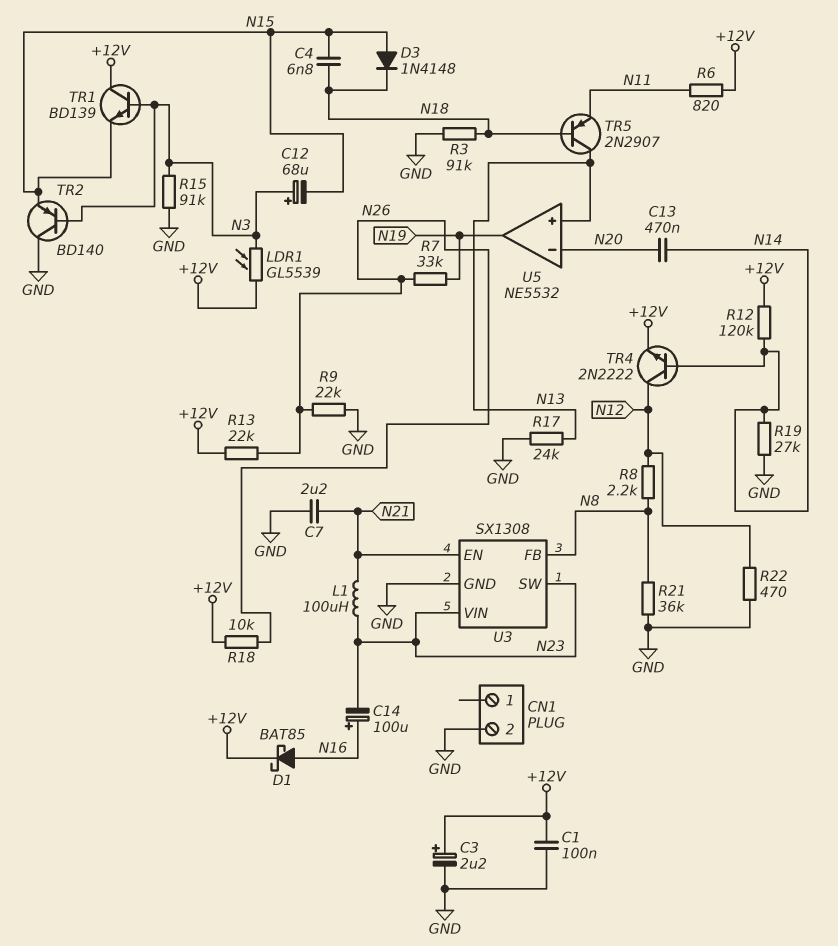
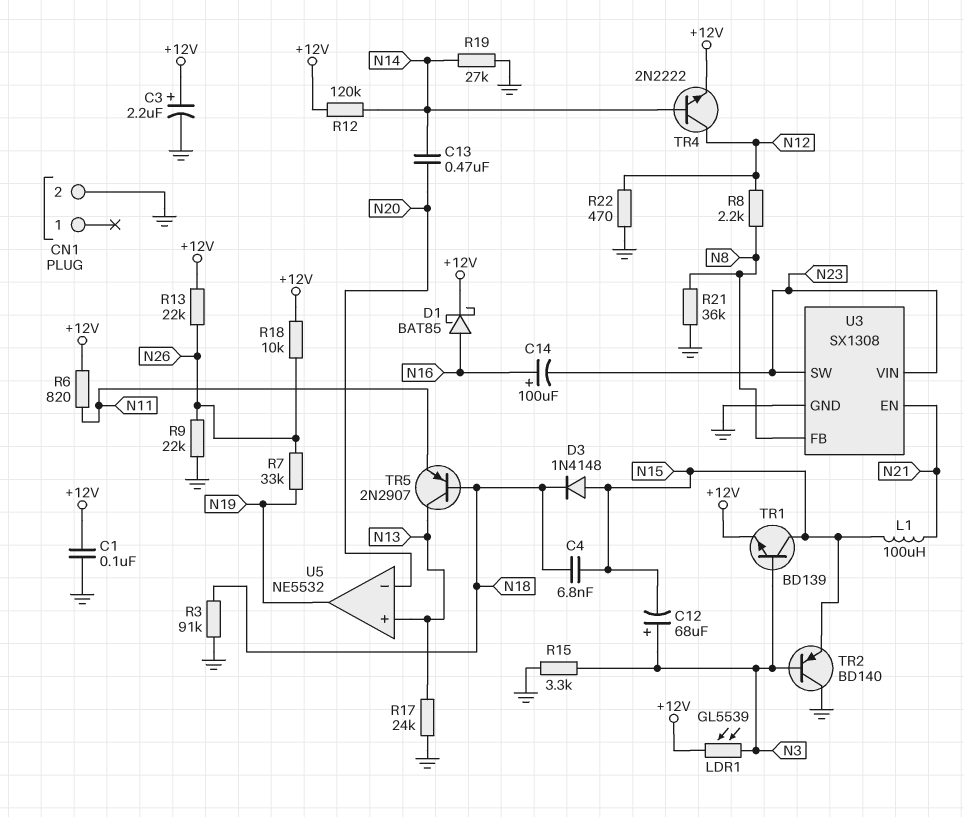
C7: 2.2uF (GND, N21) -> none
L1: 100uH (N21, N23) -> 100uH (N15, N21)
R15: 91k (GND, N3) -> 3.3k (GND, N3)
TR1: NPN BD139 (B N3, C +12V, E N15) -> NPN BD139 (B N3, C N15, E +12V)

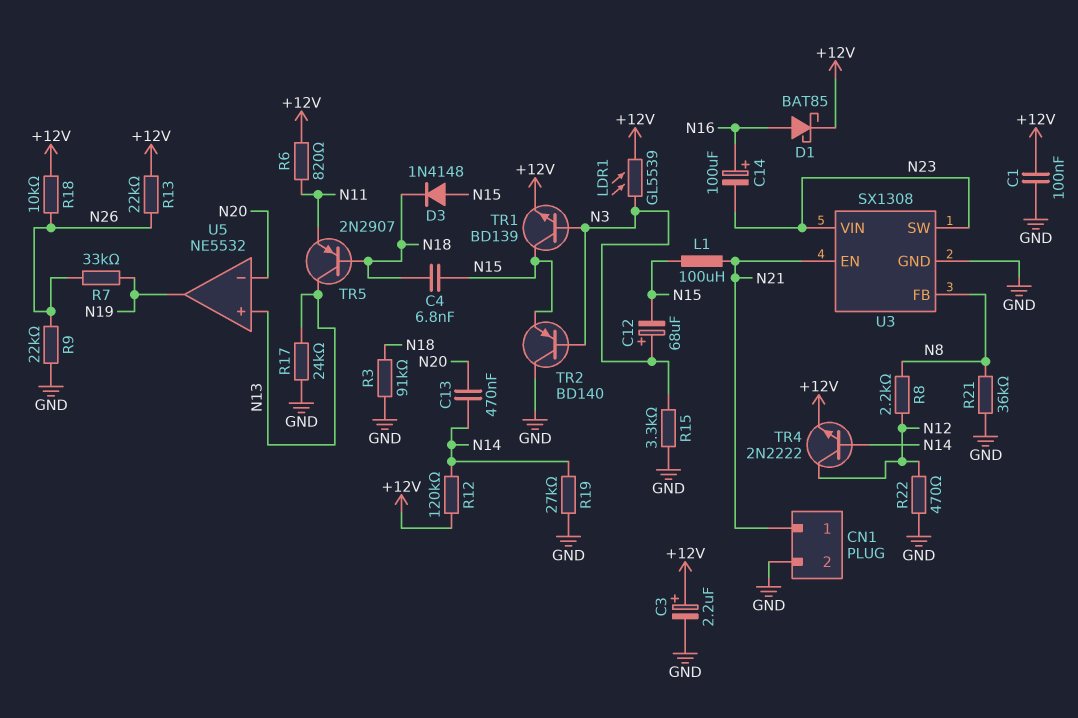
CN1 pin 1: none -> N21

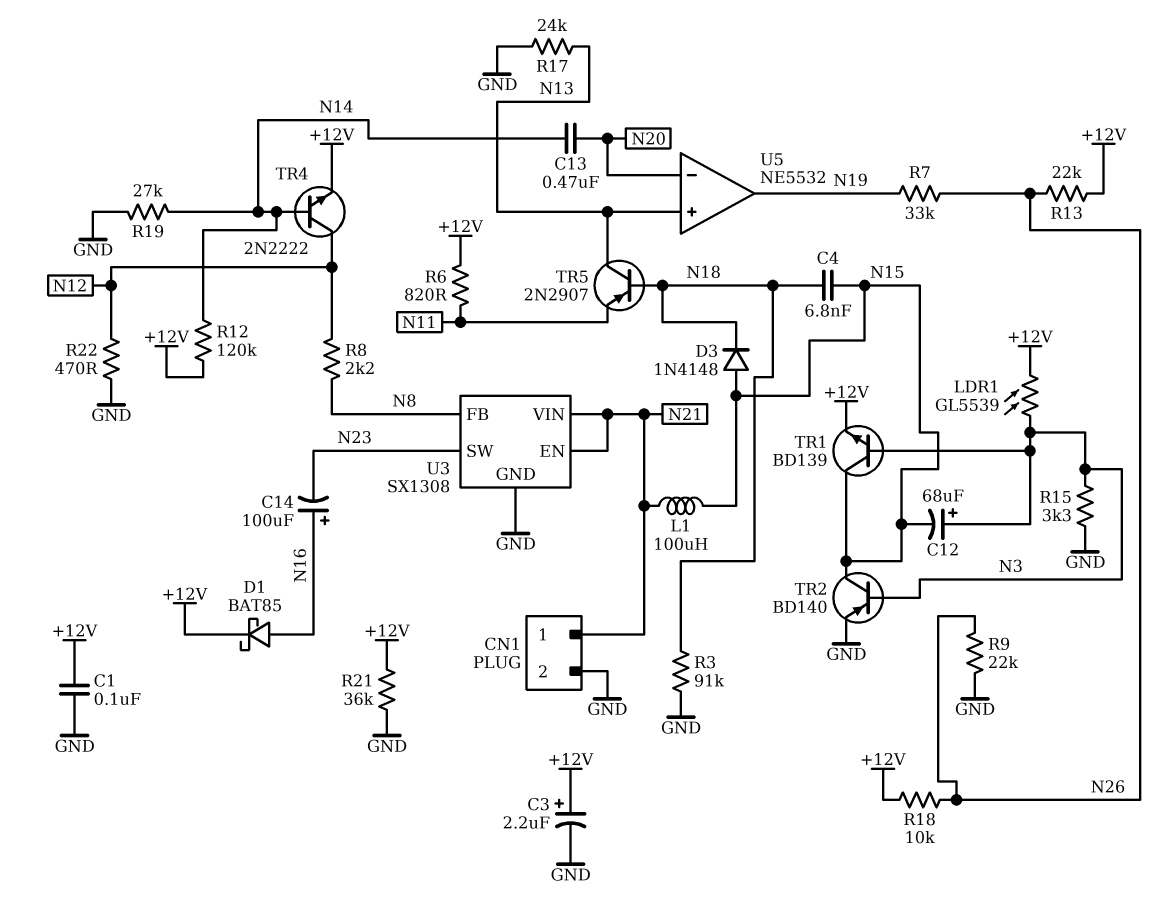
R21: 36k (GND, N8) -> 36k (+12V, GND)
TR2: PNP BD140 (B N3, C GND, E N15) -> PNP BD140 (B N3, C N15, E GND)
U3 pin VIN: N23 -> N21

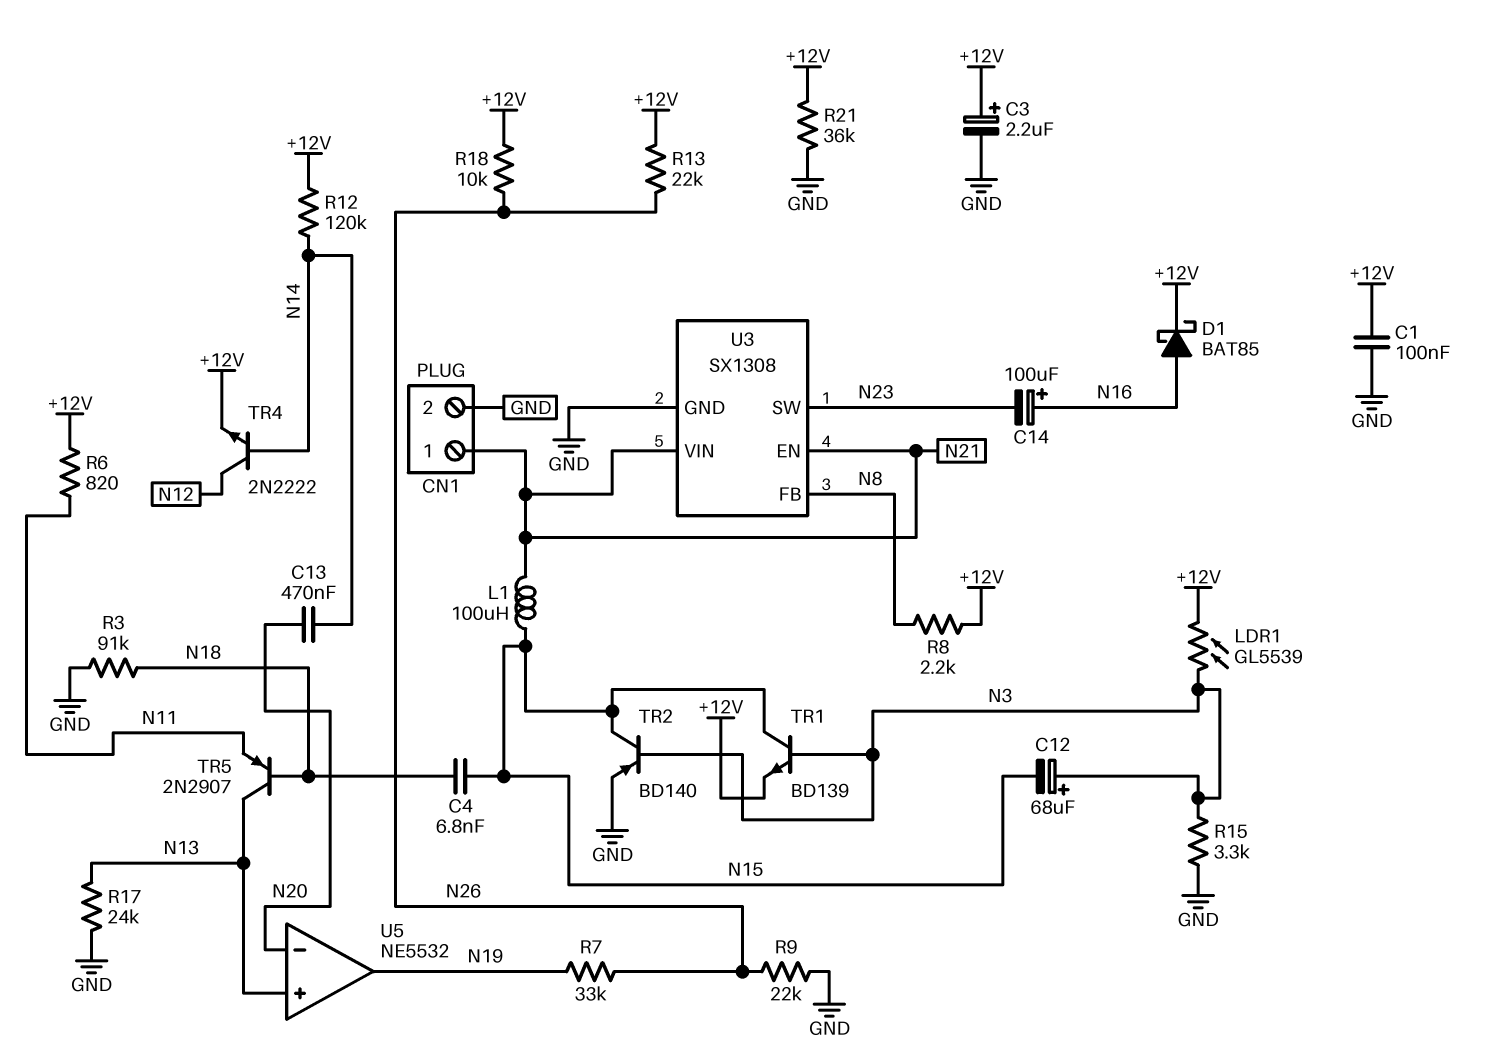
D3: diode 1N4148 (A N15, K N18) -> none
R8: 2.2k (N8, N12) -> 2.2k (+12V, N8)
R19: 27k (GND, N14) -> none
R22: 470 (GND, N12) -> none

